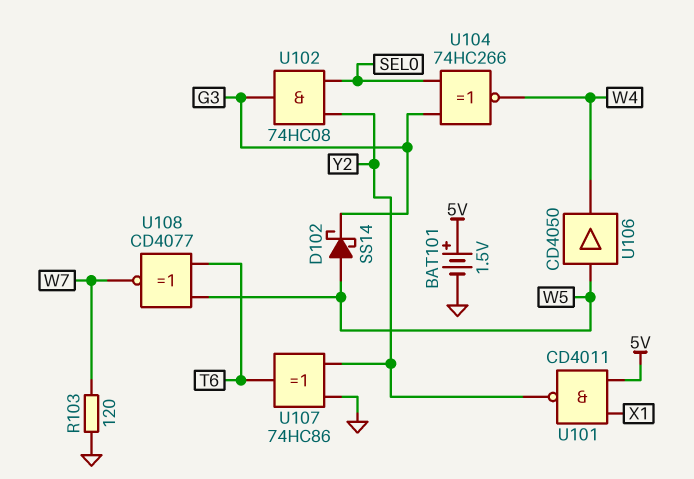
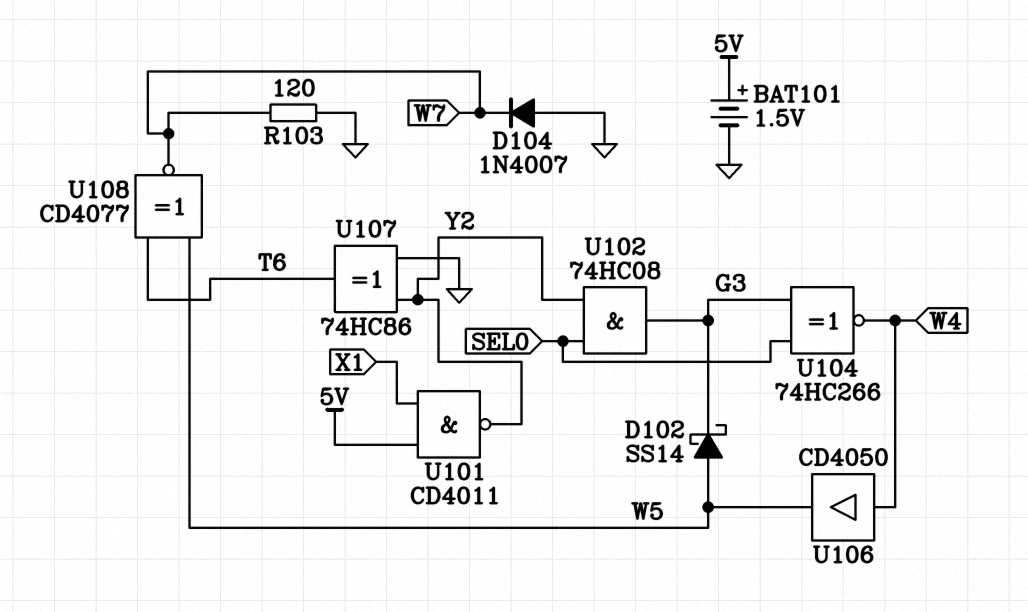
D104: none -> diode 1N4007 (A GND, K W7)
U106: buffer CD4050 (in W5, out W4) -> buffer CD4050 (in W4, out W5)

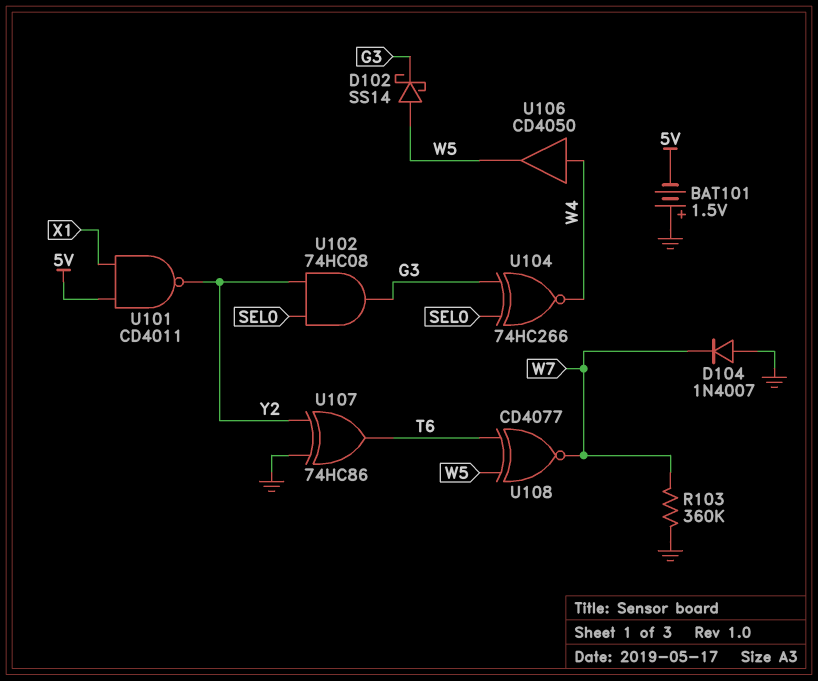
BAT101: 1.5V (plus 5V, minus GND) -> 1.5V (plus GND, minus 5V)
R103: 120 (GND, W7) -> 360k (GND, W7)

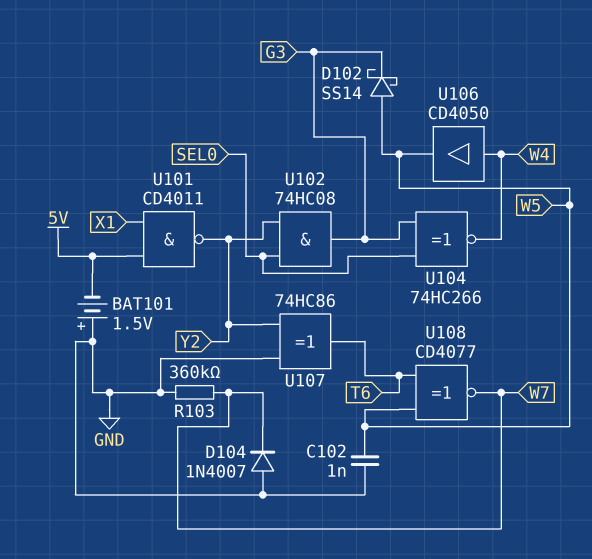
C102: none -> 1nF (GND, W5)

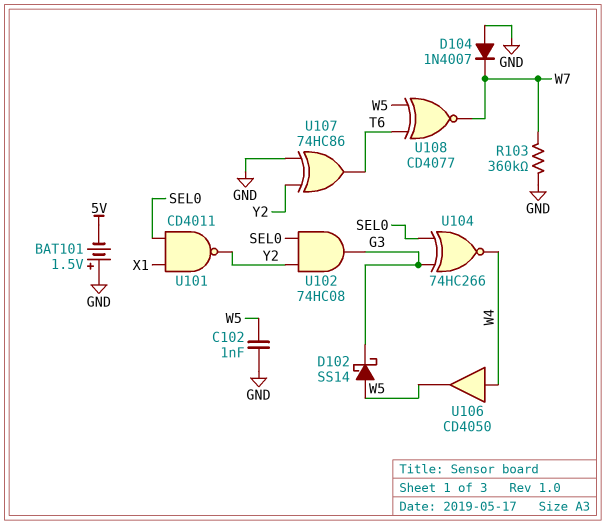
U101: NAND CD4011 (in 5V, in X1, out Y2) -> NAND CD4011 (in SEL0, in X1, out Y2)

